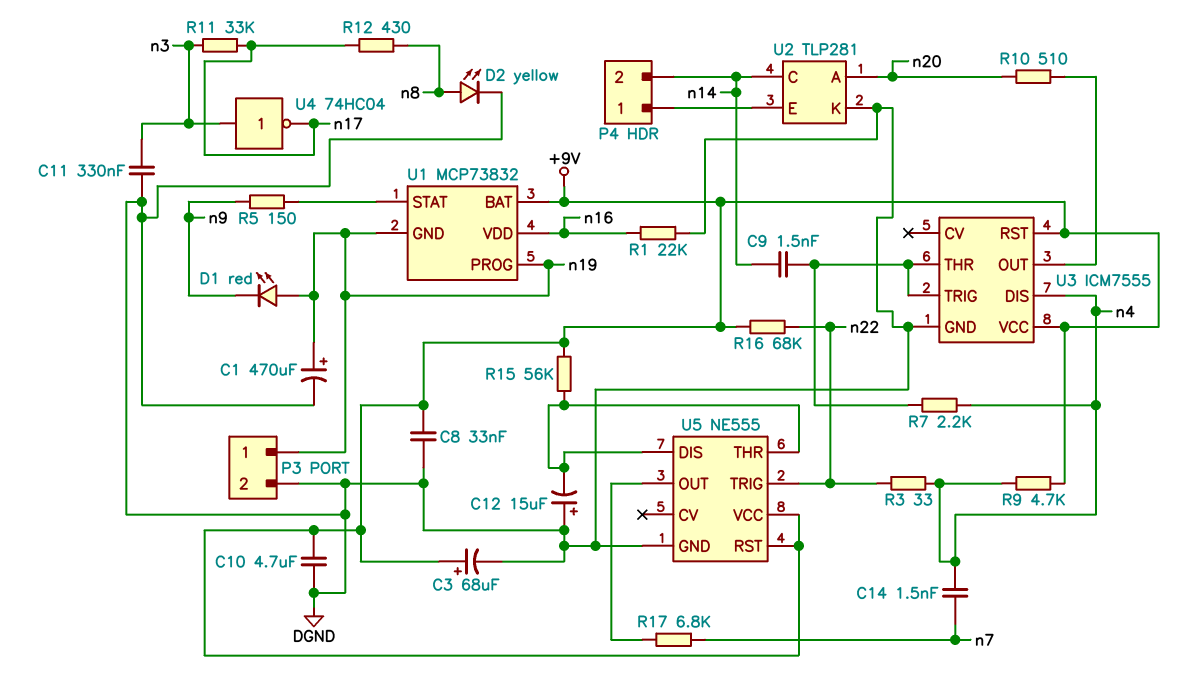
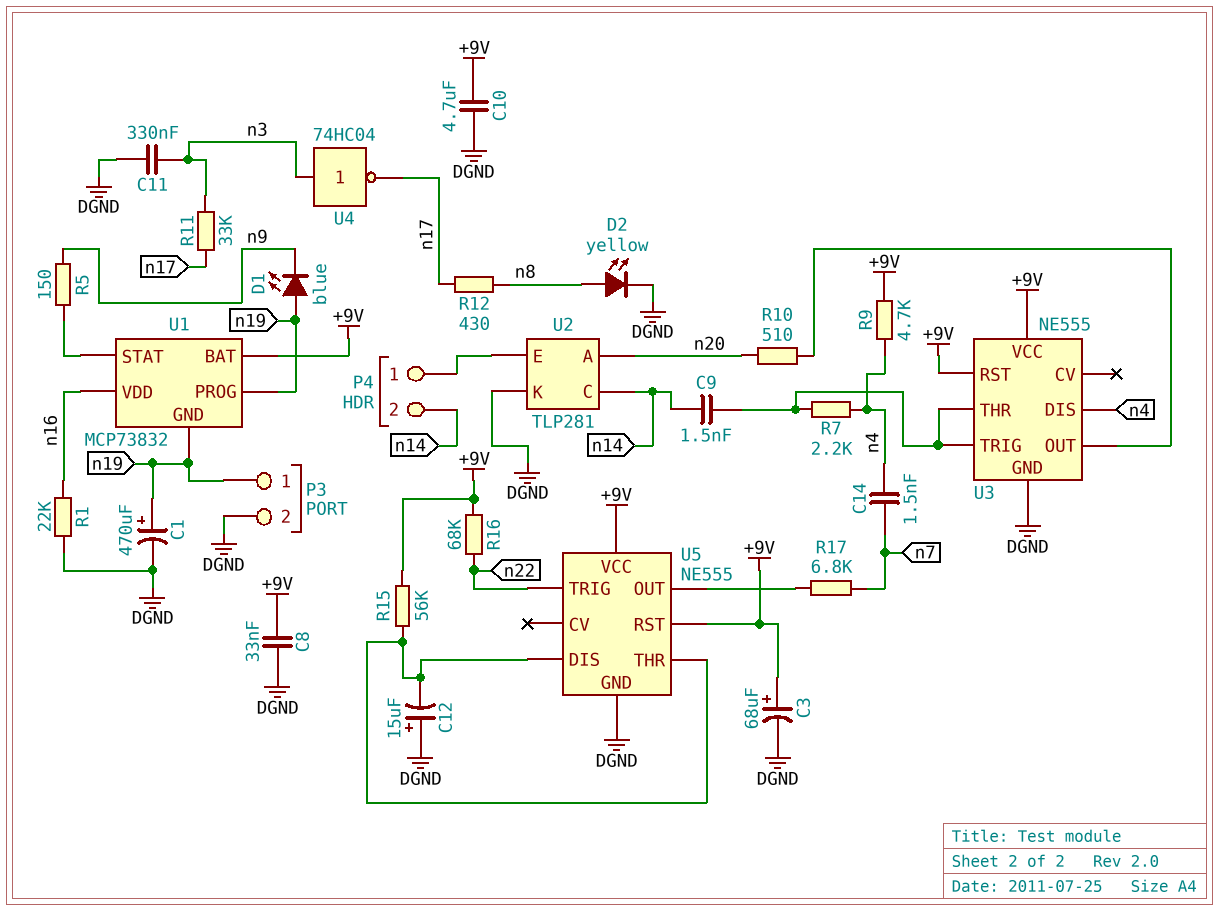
D1: LED red (A n19, K n9) -> LED blue (A n19, K n9)
R3: 33 (n4, n22) -> none
U3: ICM7555 -> NE555

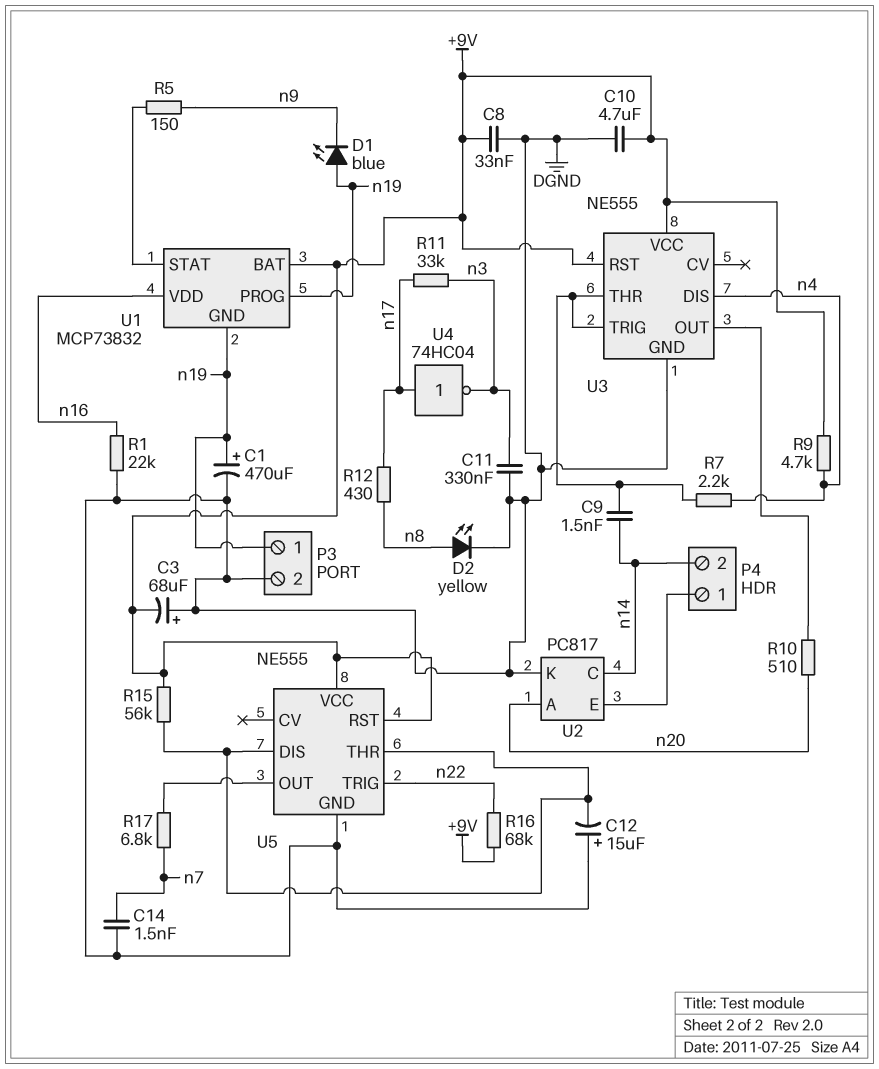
C3: 68uF (plus +9V, minus DGND) -> 68uF (plus DGND, minus +9V)
C14: 1.5nF (n4, n7) -> 1.5nF (DGND, n7)
U2: TLP281 -> PC817
U4: NOT 74HC04 (in n3, out n17) -> NOT 74HC04 (in n17, out n3)

